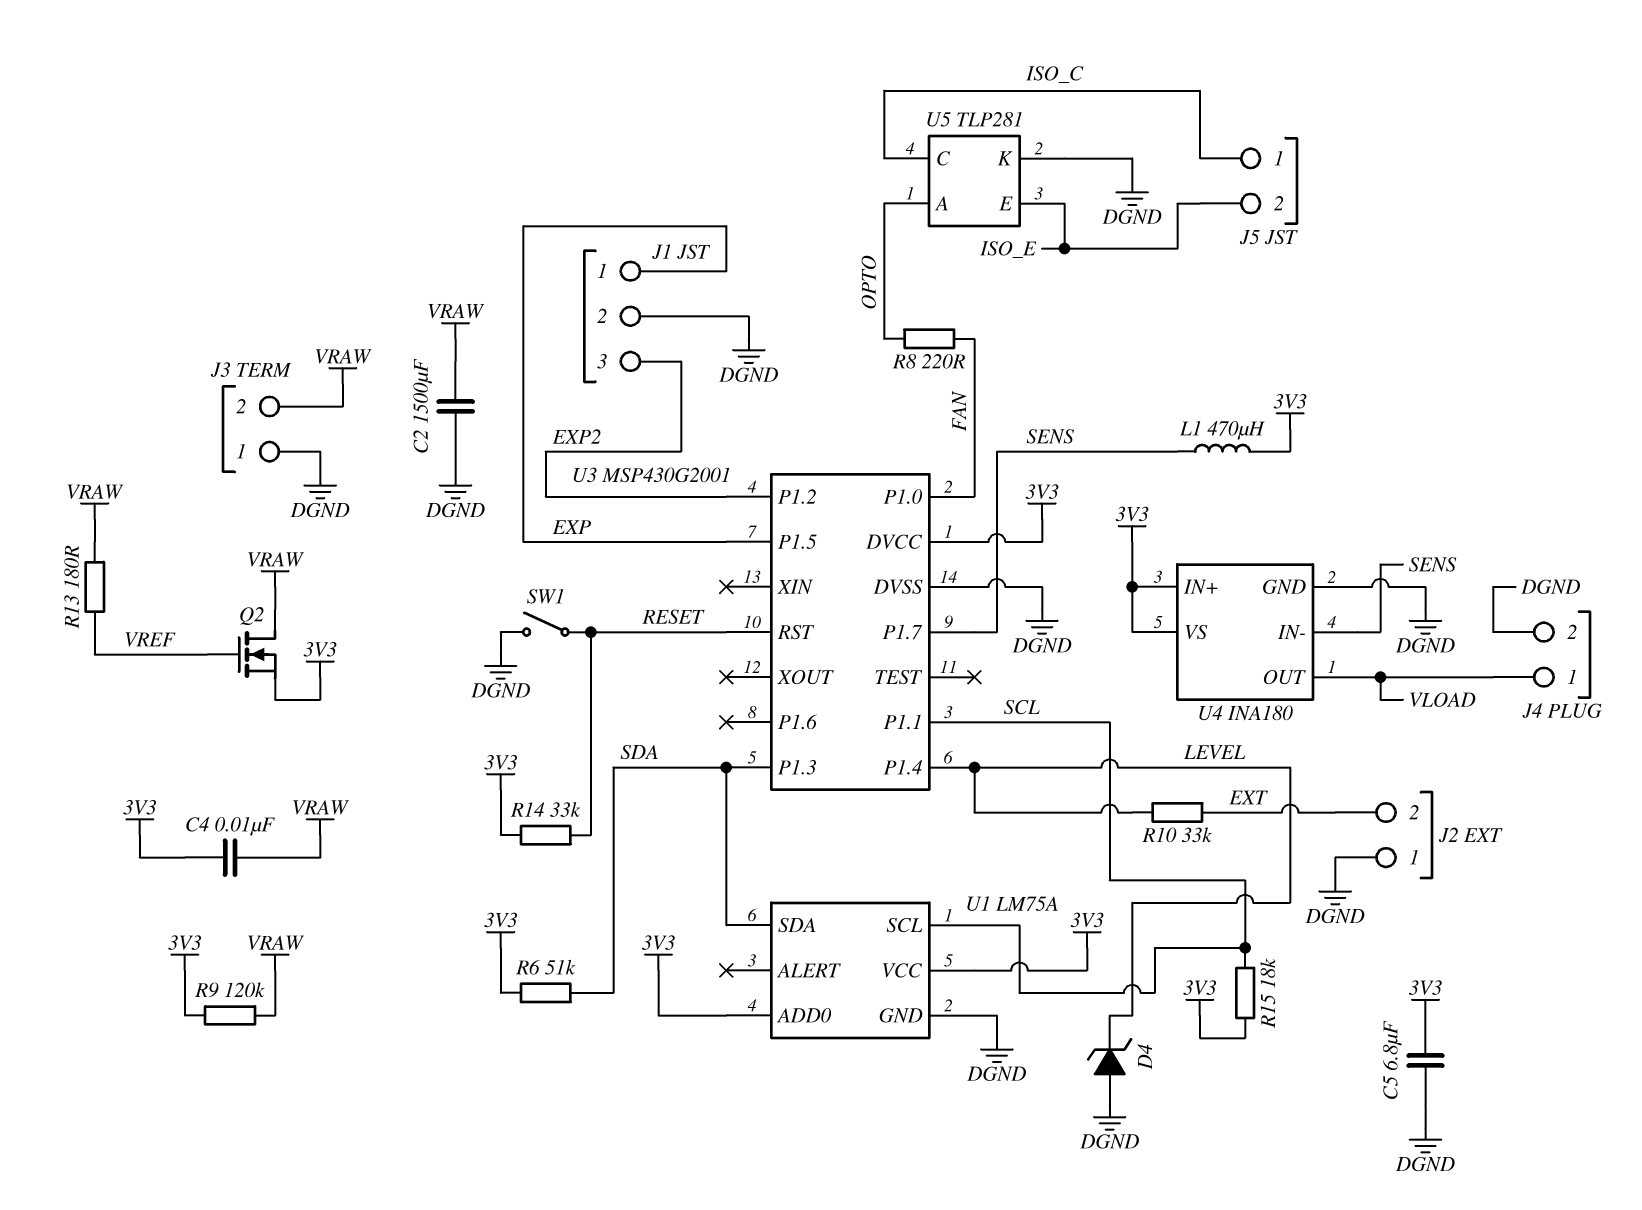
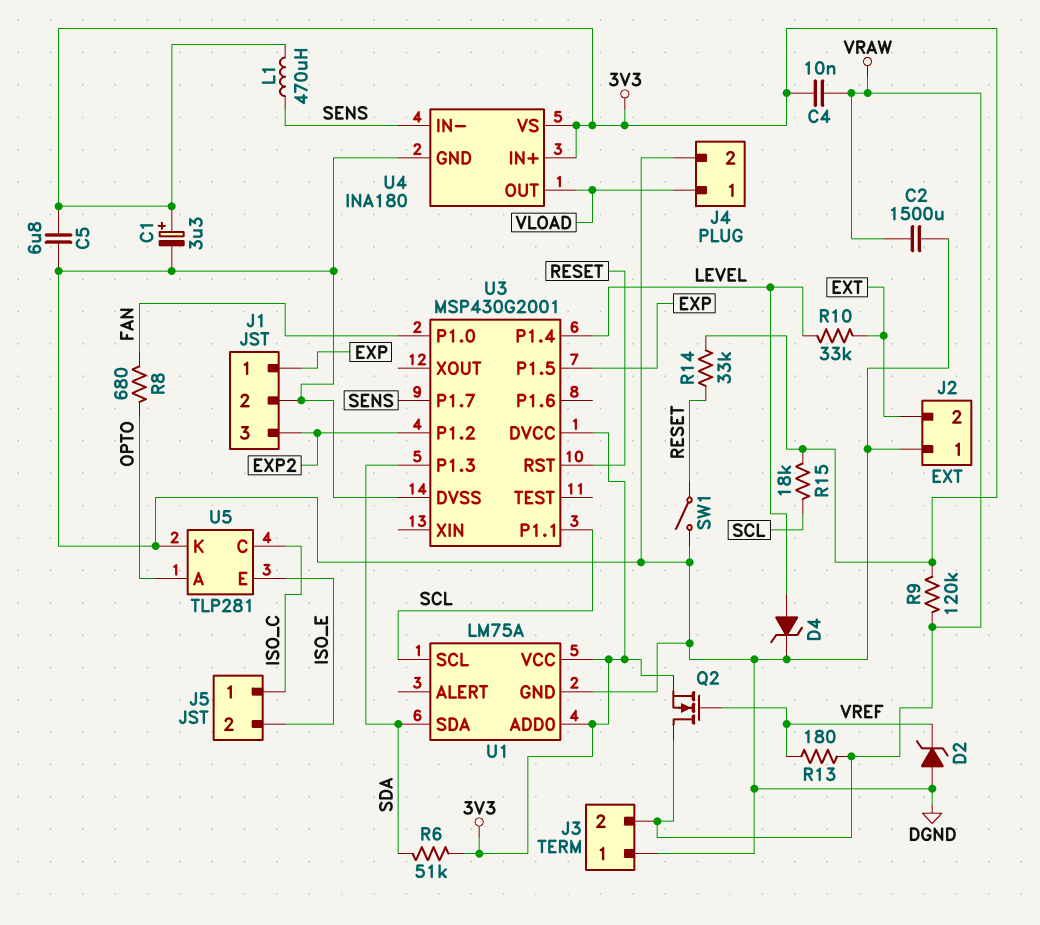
C1: none -> 3.3uF (plus 3V3, minus DGND)
D2: none -> zener (A DGND, K VREF)
D4: zener (A DGND, K LEVEL) -> zener (A LEVEL, K DGND)
R8: 220 (FAN, OPTO) -> 680 (FAN, OPTO)

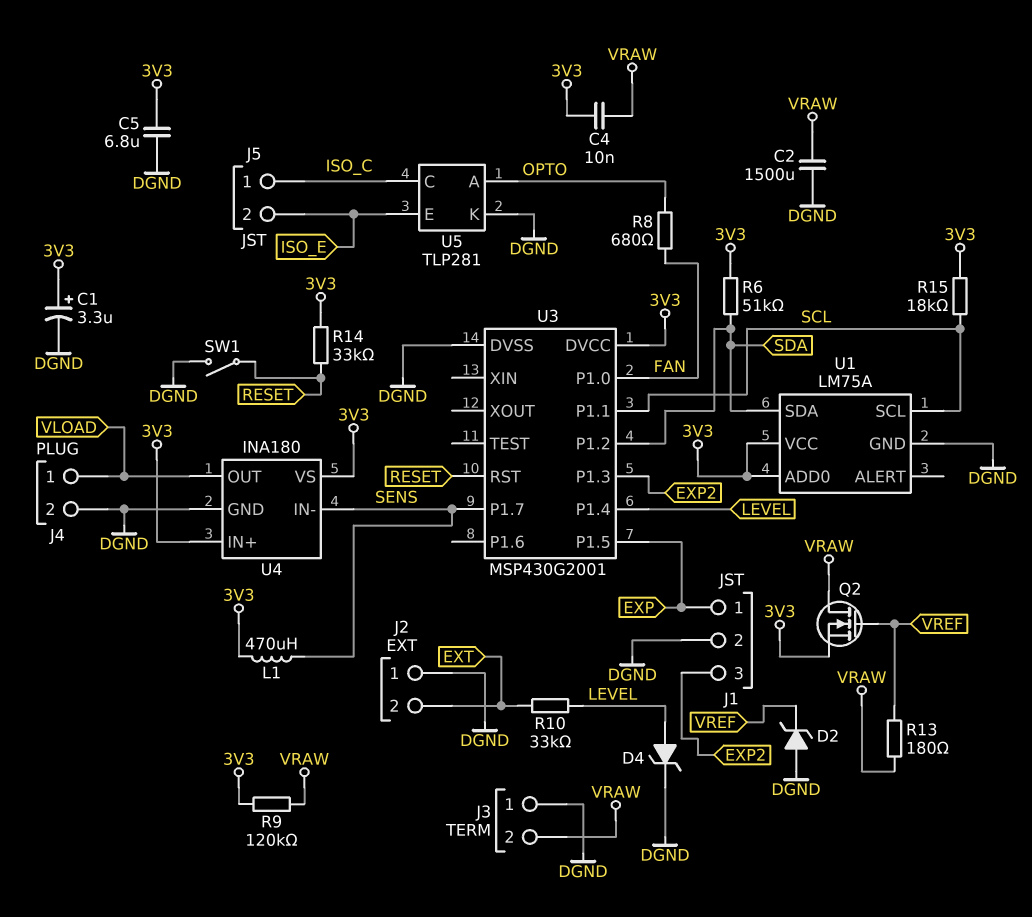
U3 pin P1.2: EXP2 -> SDA
U3 pin P1.3: SDA -> EXP2

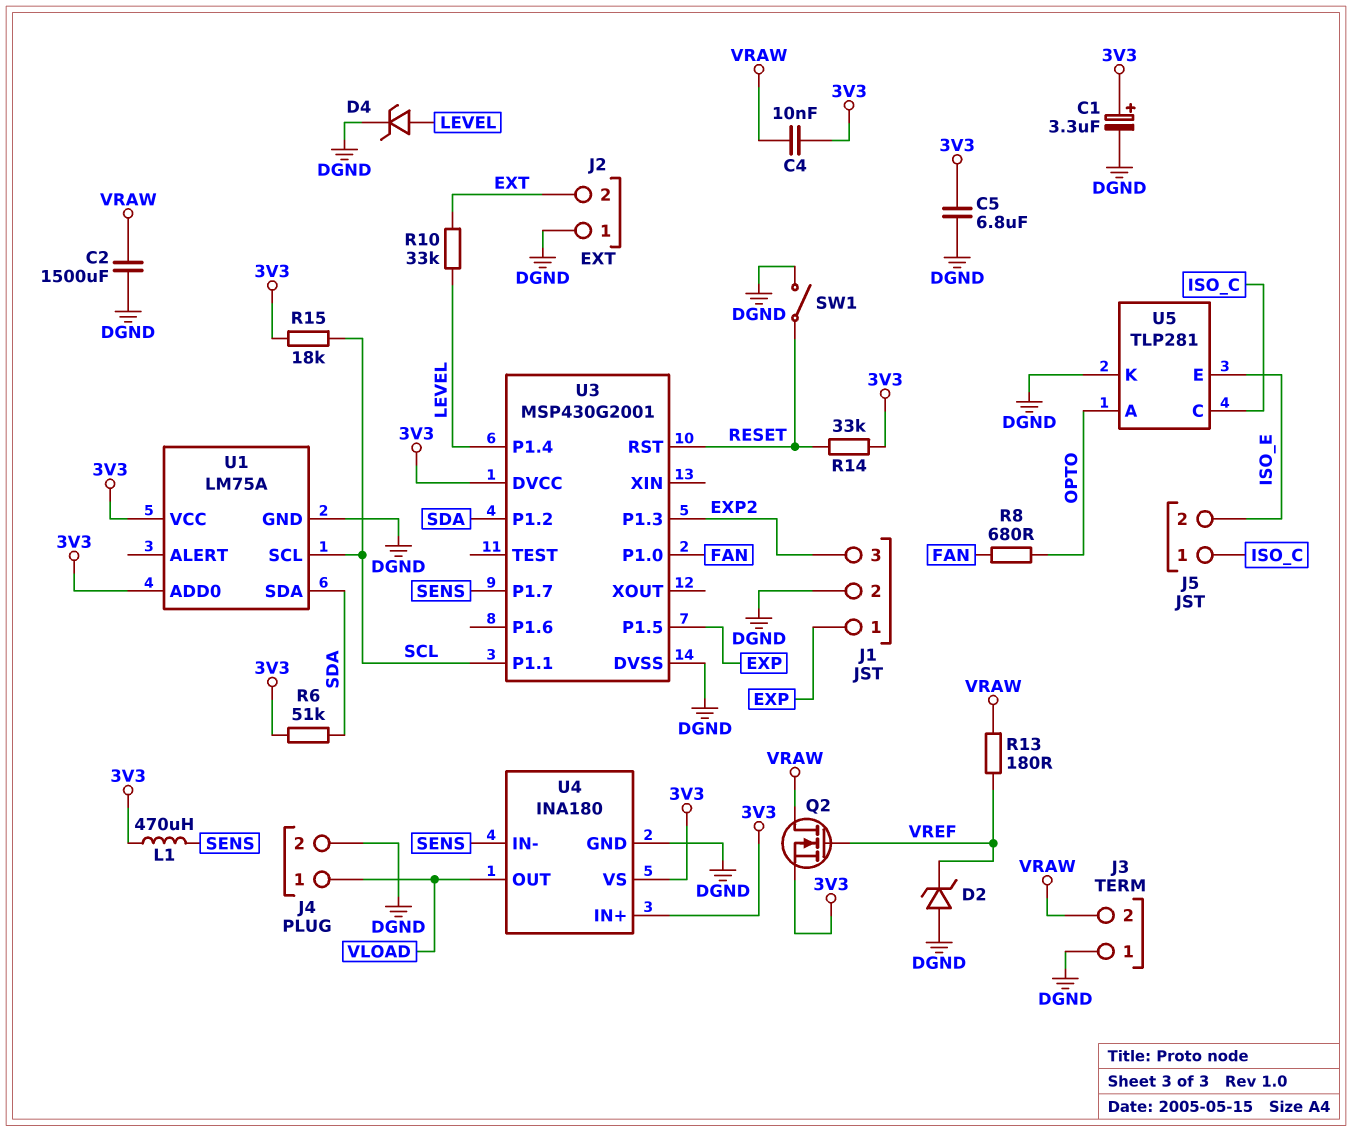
R9: 120k (3V3, VRAW) -> none

